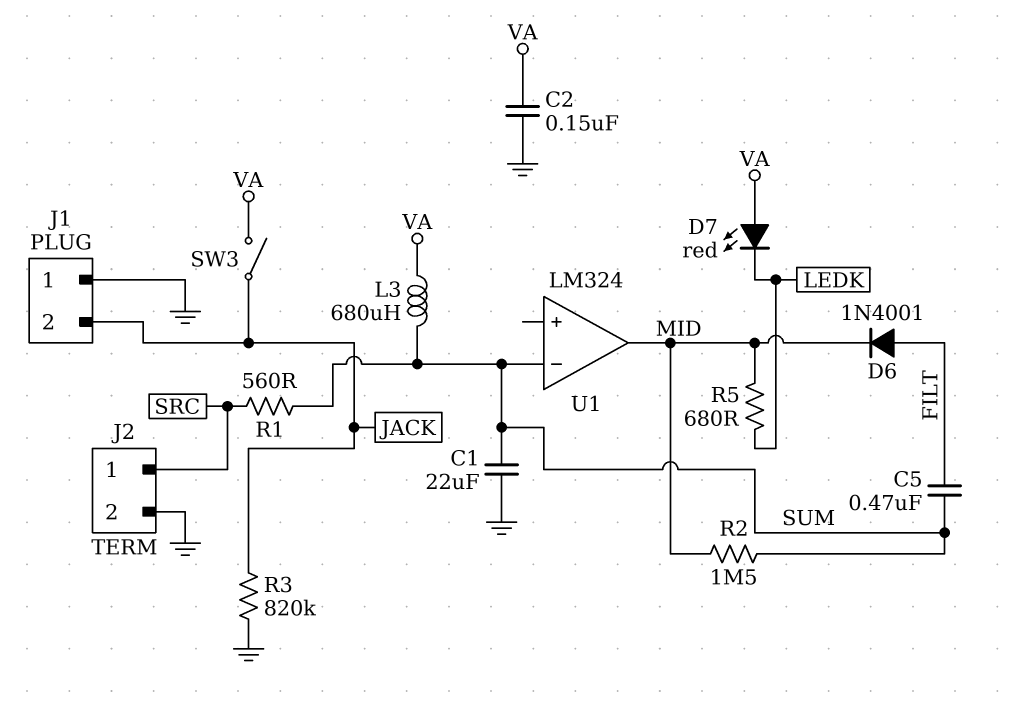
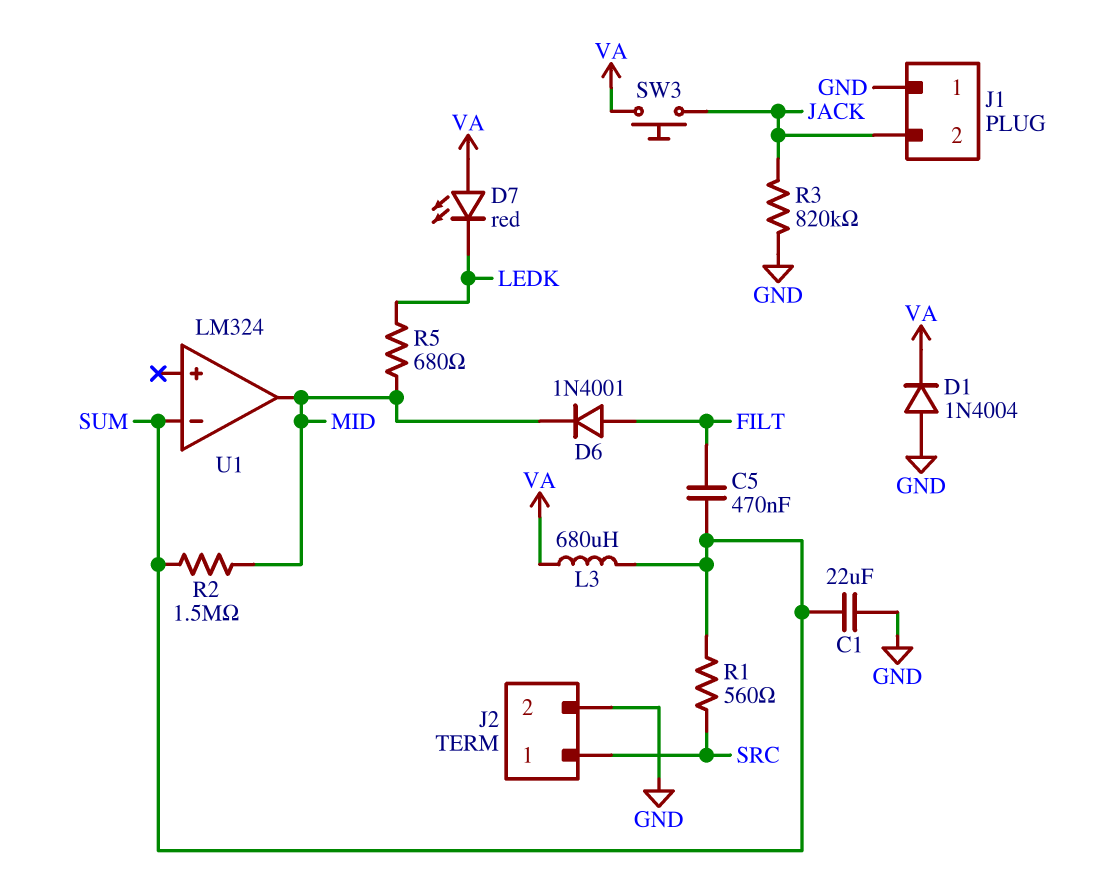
C2: 150nF (GND, VA) -> none
D1: none -> diode 1N4004 (A GND, K VA)
SW3: switch (JACK, VA) -> button (JACK, VA)

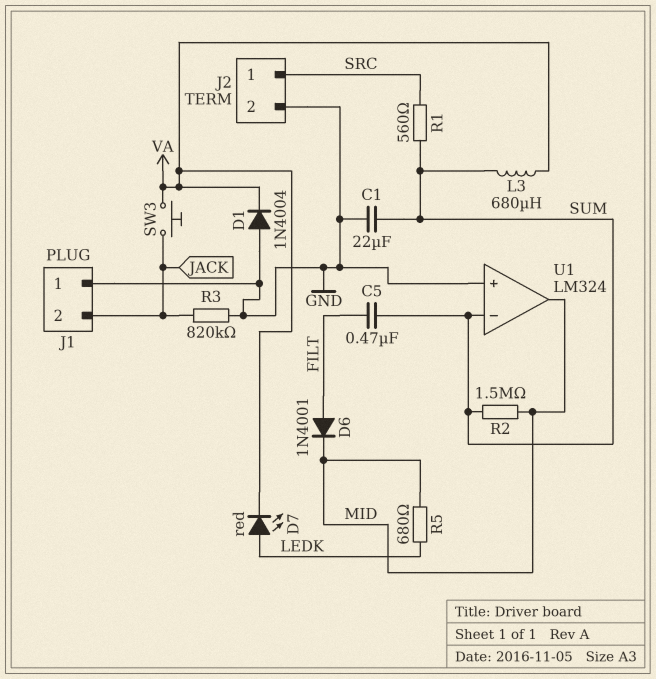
D7: LED red (A VA, K LEDK) -> LED red (A LEDK, K VA)
U1 pin in+: none -> GND

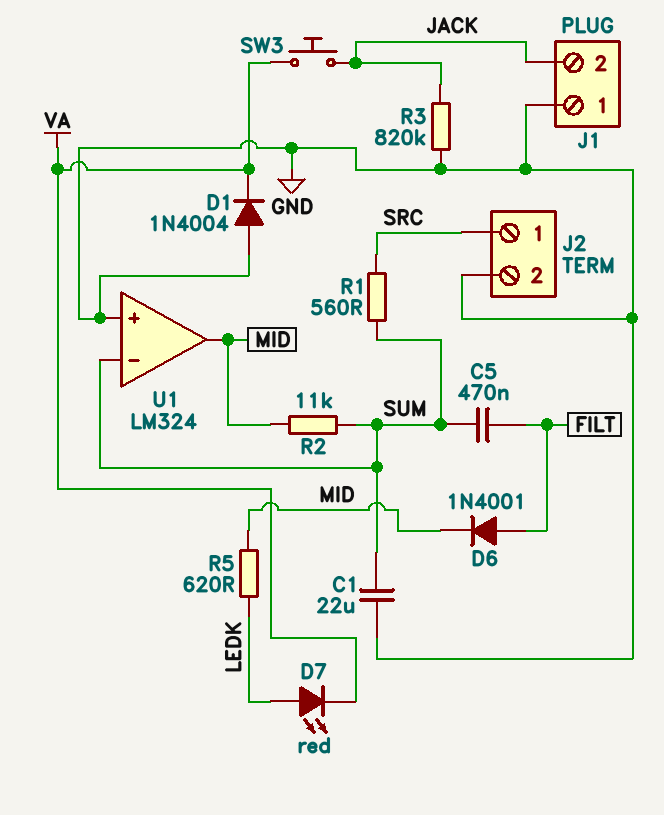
L3: 680uH (SUM, VA) -> none
R2: 1.5M (MID, SUM) -> 11k (MID, SUM)
R5: 680 (LEDK, MID) -> 620 (LEDK, MID)

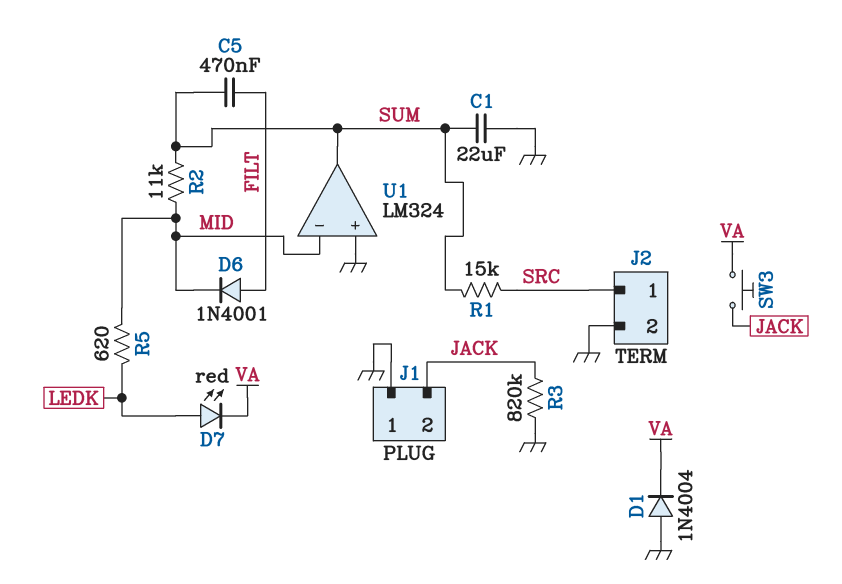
R1: 560 (SRC, SUM) -> 15k (SRC, SUM)
U1 pin in-: SUM -> MID
U1 pin out: MID -> SUM

